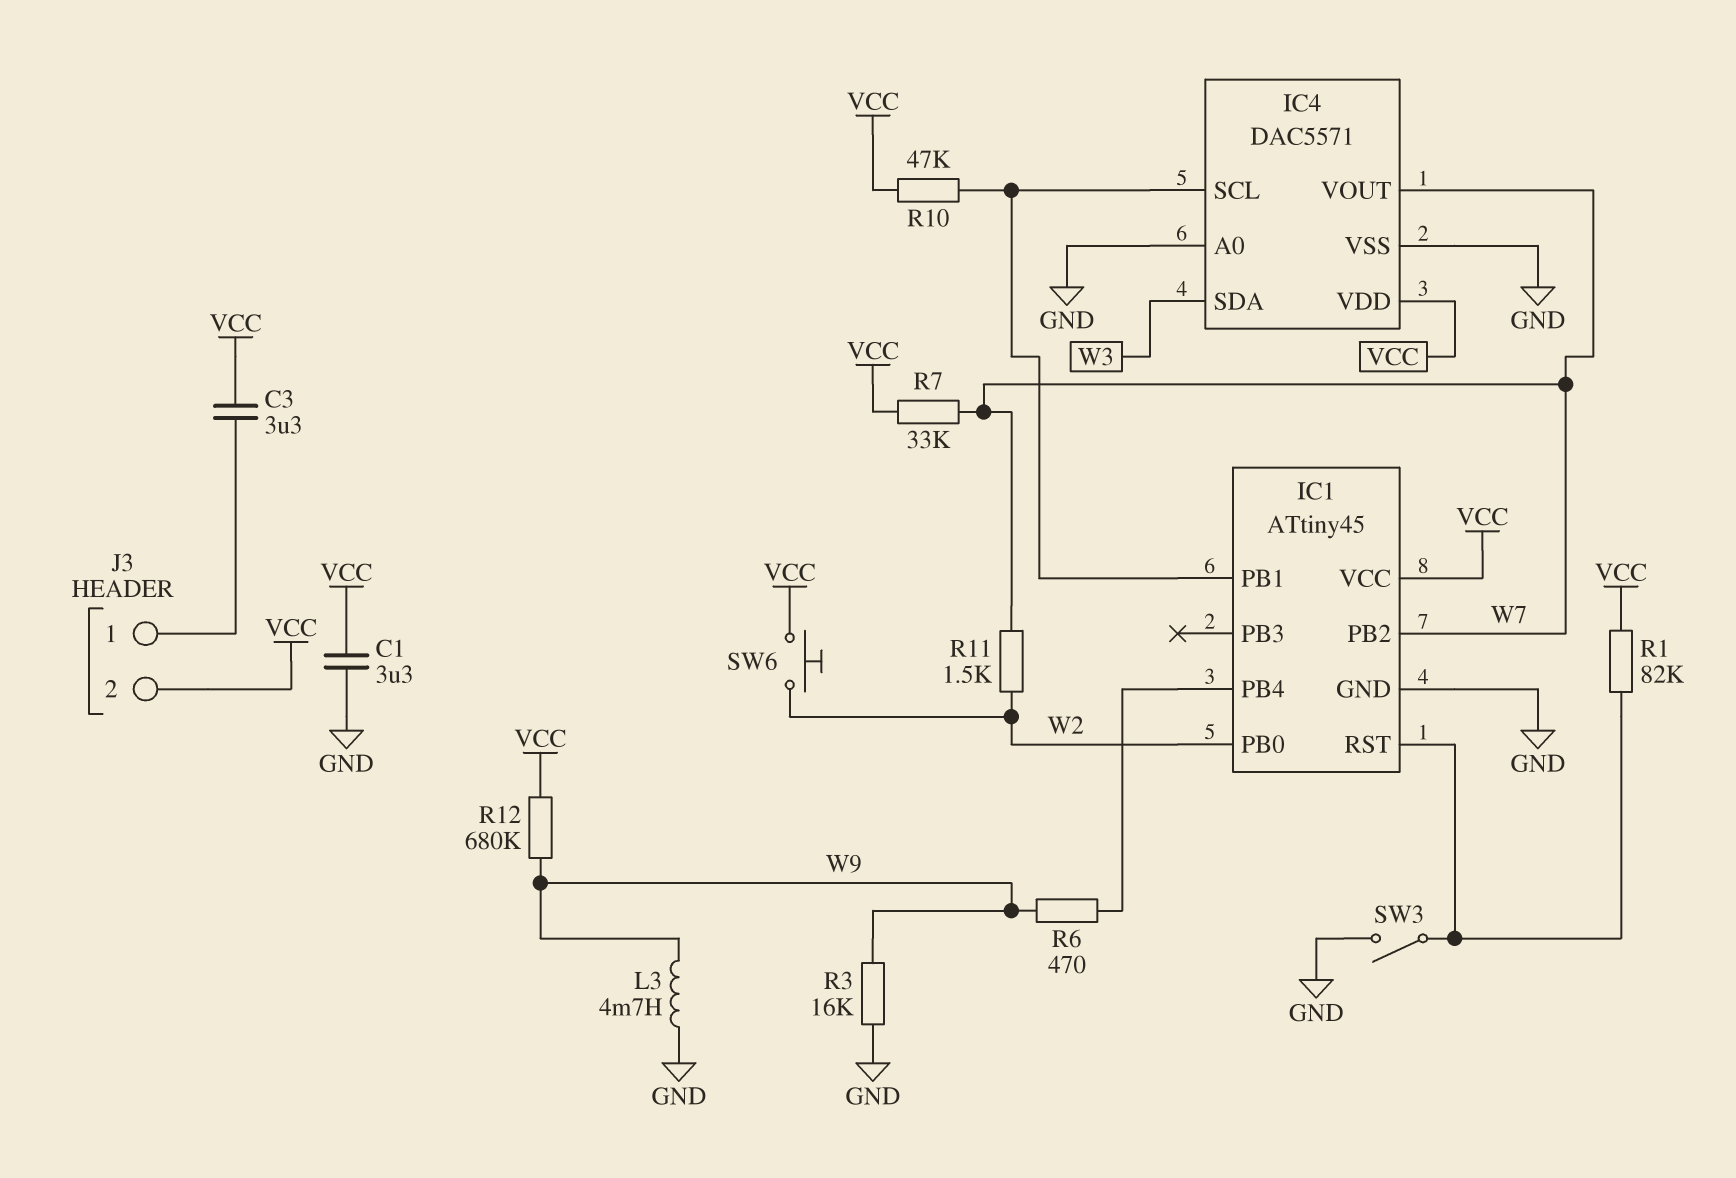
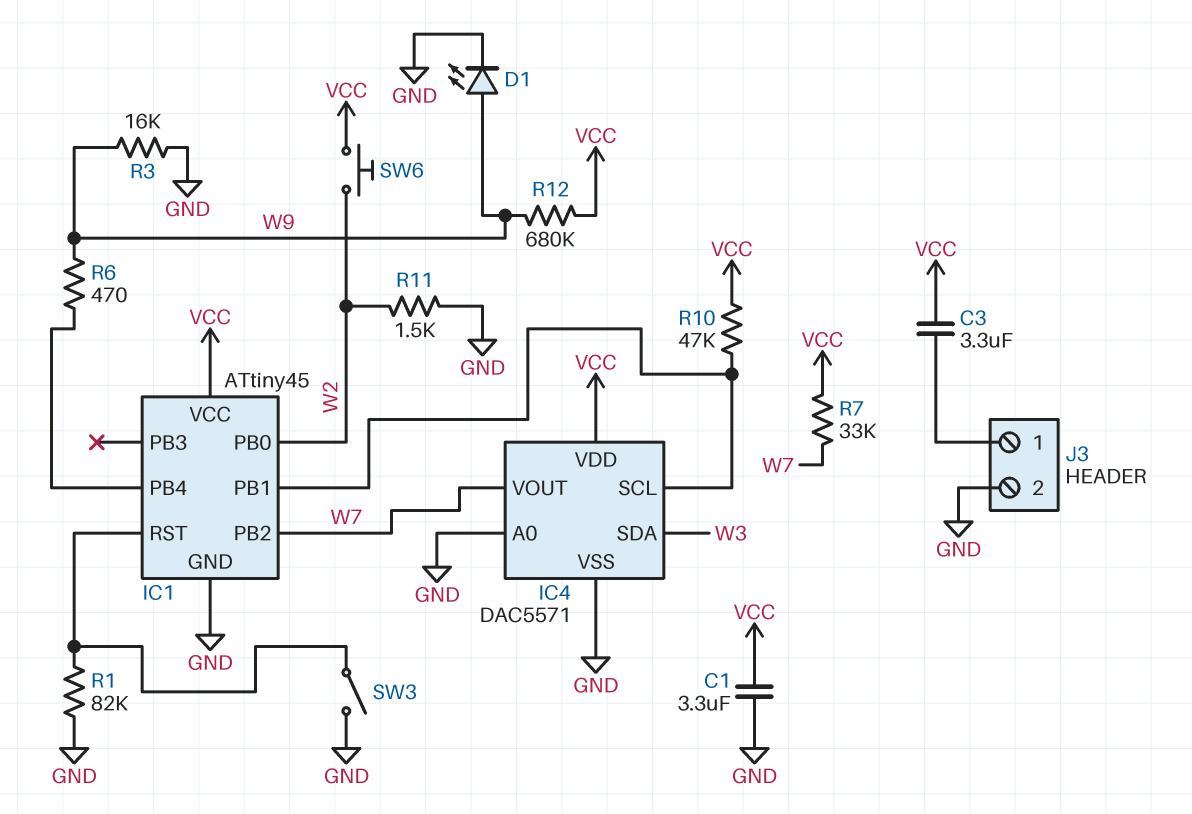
D1: none -> LED (A W9, K GND)
J3 pin 2: VCC -> GND
L3: 4.7mH (GND, W9) -> none
R1: 82k (IC1/RST, VCC) -> 82k (GND, IC1/RST)
R11: 1.5k (W2, W7) -> 1.5k (GND, W2)

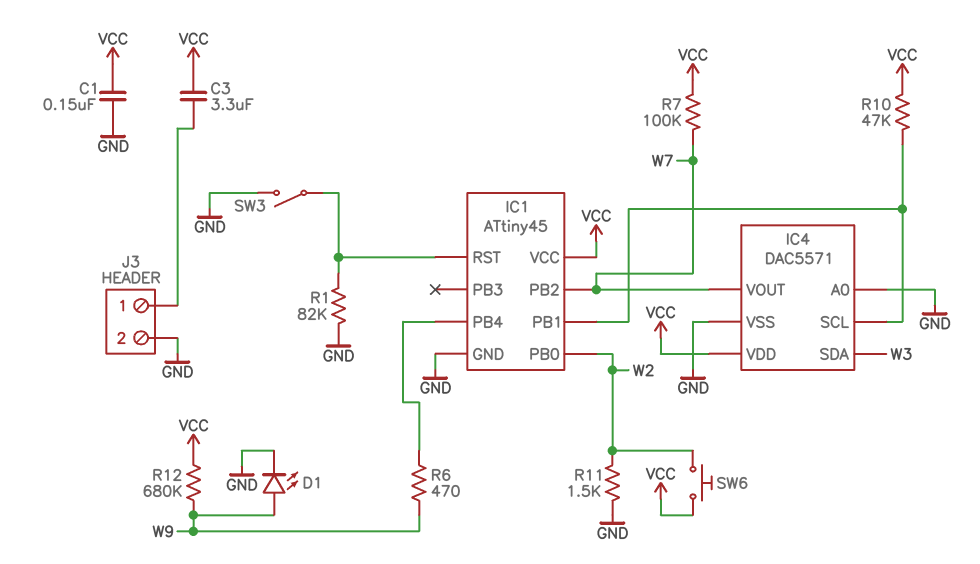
C1: 3.3uF (GND, VCC) -> 150nF (GND, VCC)
R3: 16k (GND, W9) -> none
R7: 33k (VCC, W7) -> 100k (VCC, W7)

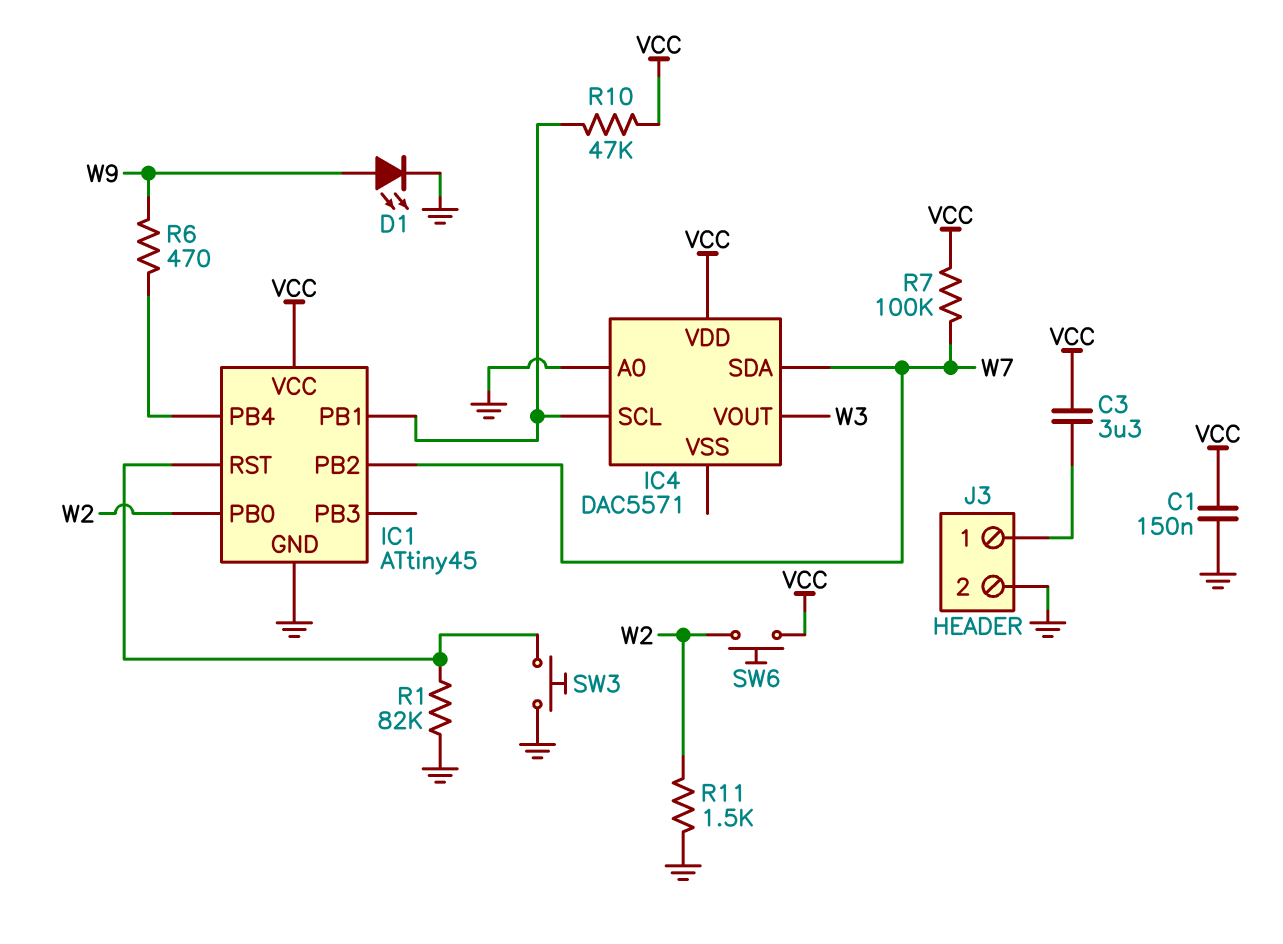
IC4 pin SDA: W3 -> W7
IC4 pin VOUT: W7 -> W3
IC4 pin VSS: GND -> none
R12: 680k (VCC, W9) -> none
SW3: switch (GND, IC1/RST) -> button (GND, IC1/RST)

